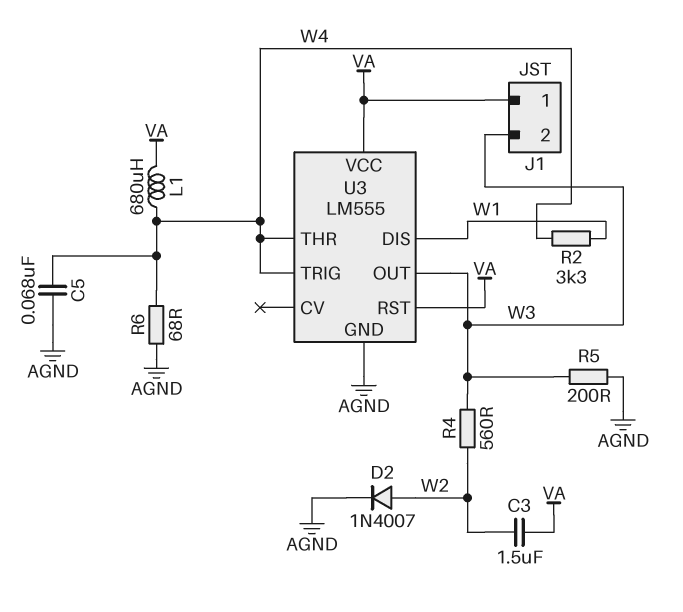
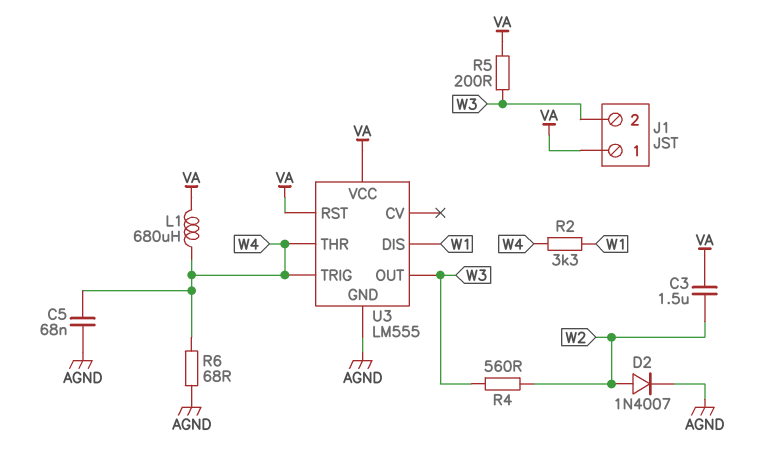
R5: 200 (AGND, W3) -> 200 (VA, W3)

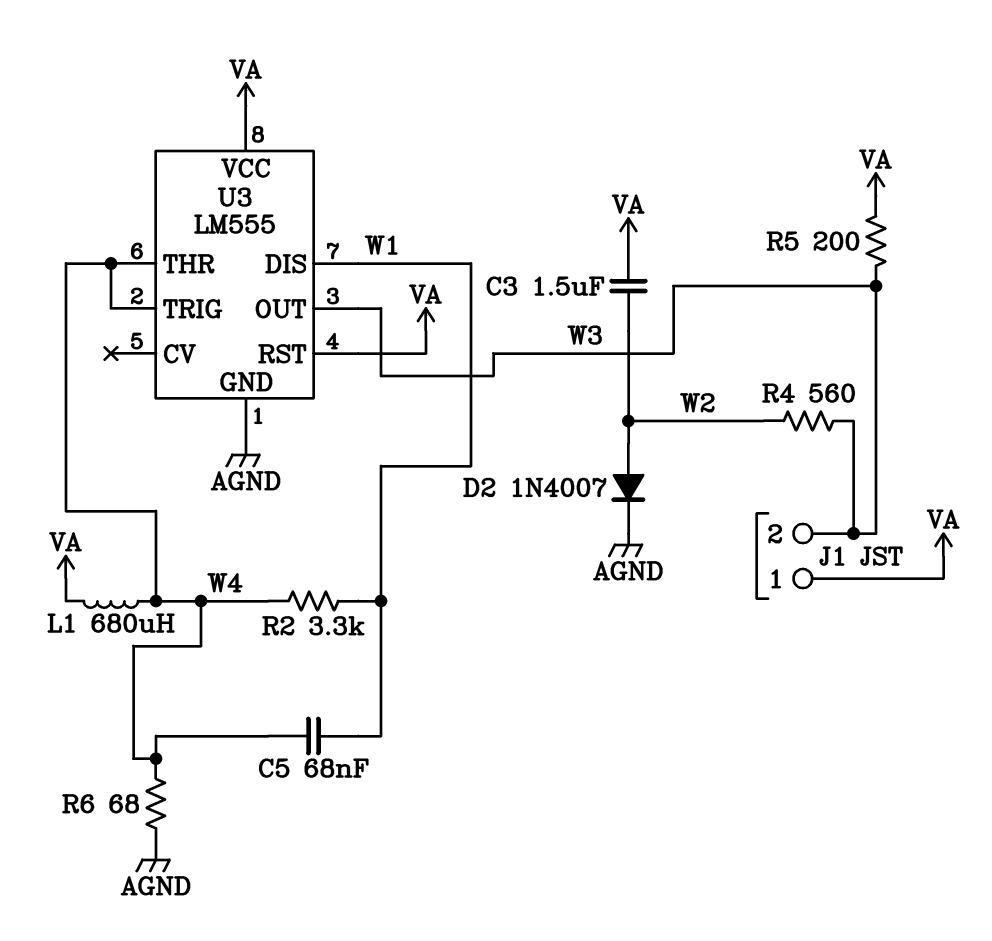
C5: 68nF (AGND, W4) -> 68nF (W1, W4)

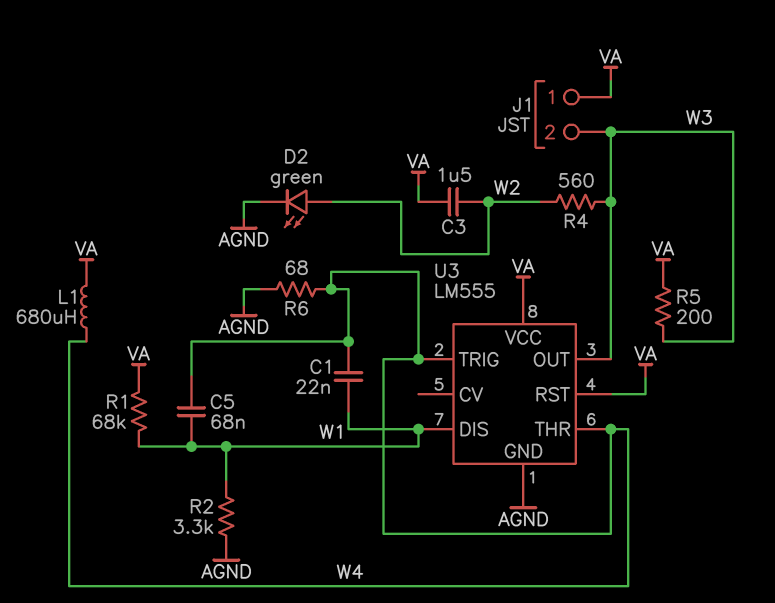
C1: none -> 22nF (W1, W4)
D2: diode 1N4007 (A W2, K AGND) -> LED green (A W2, K AGND)
R1: none -> 68k (VA, W1)
R2: 3.3k (W1, W4) -> 3.3k (AGND, W1)

